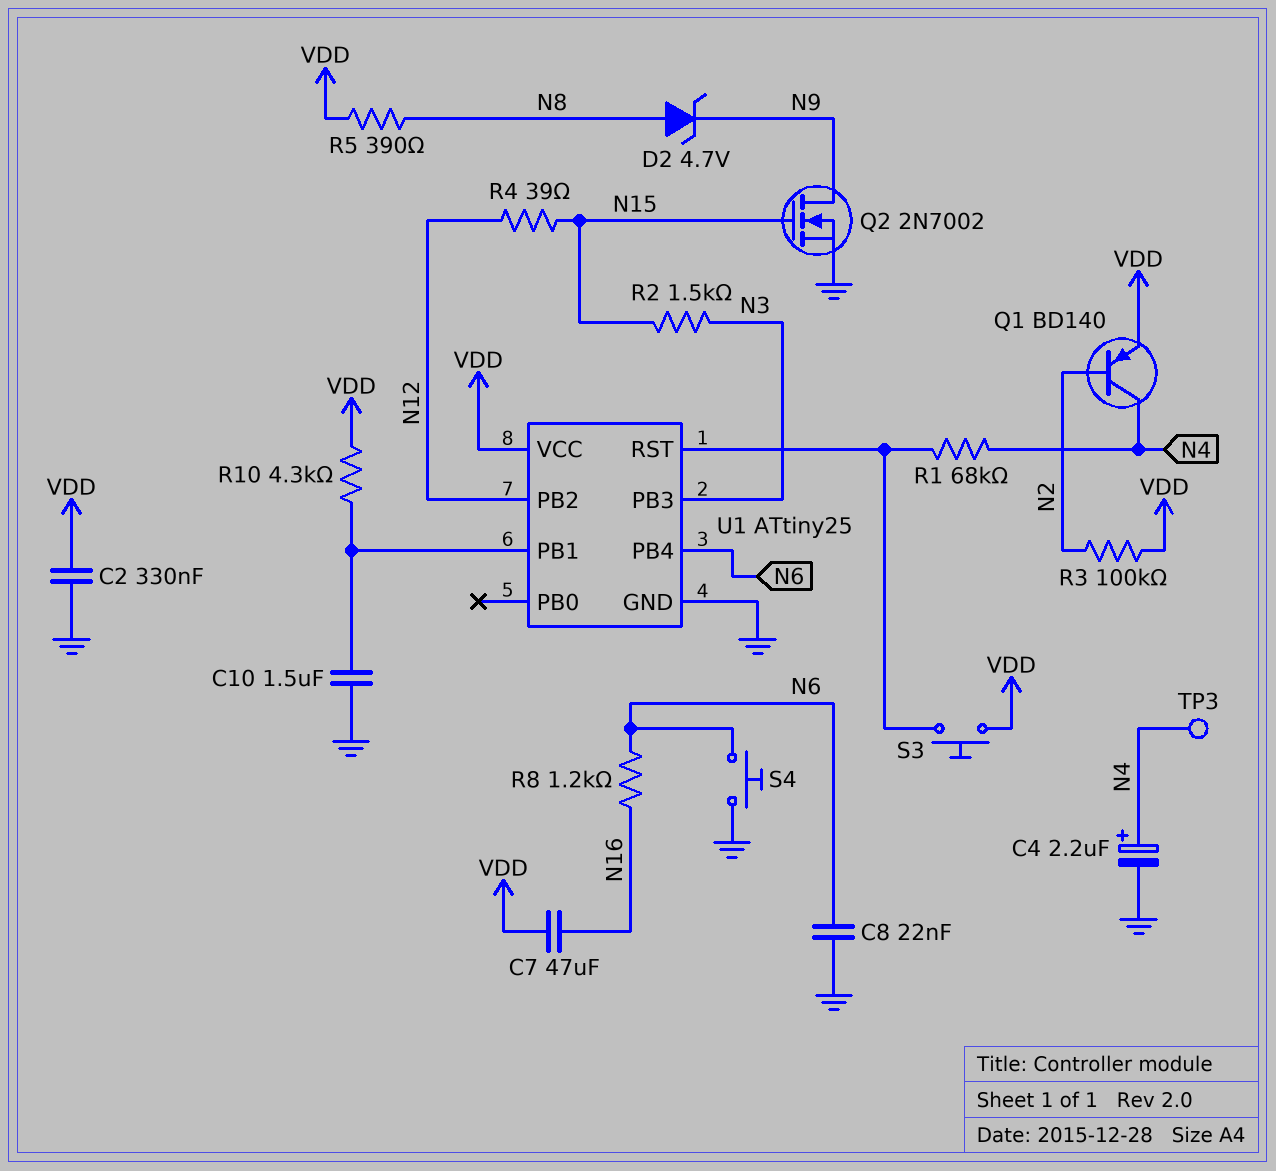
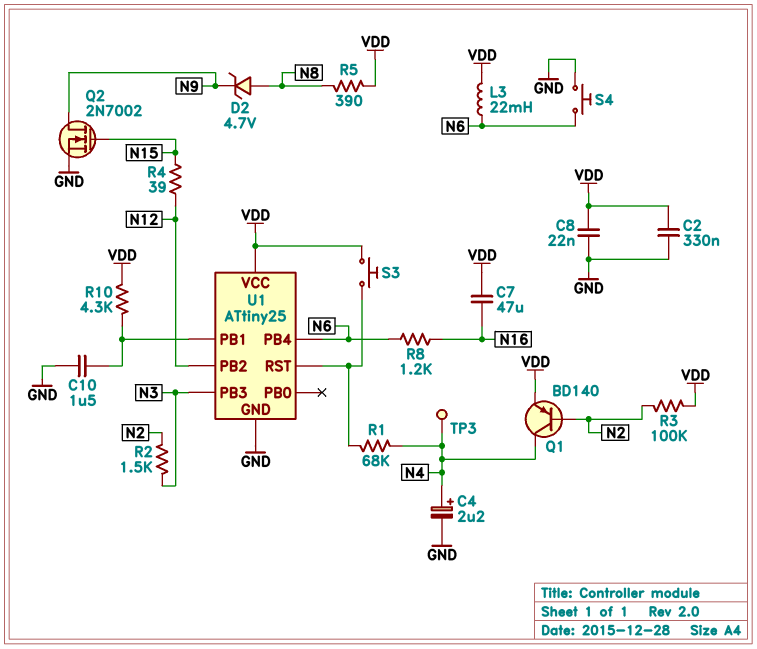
C8: 22nF (GND, N6) -> 22nF (GND, VDD)
L3: none -> 22mH (N6, VDD)
R2: 1.5k (N3, N15) -> 1.5k (N2, N3)

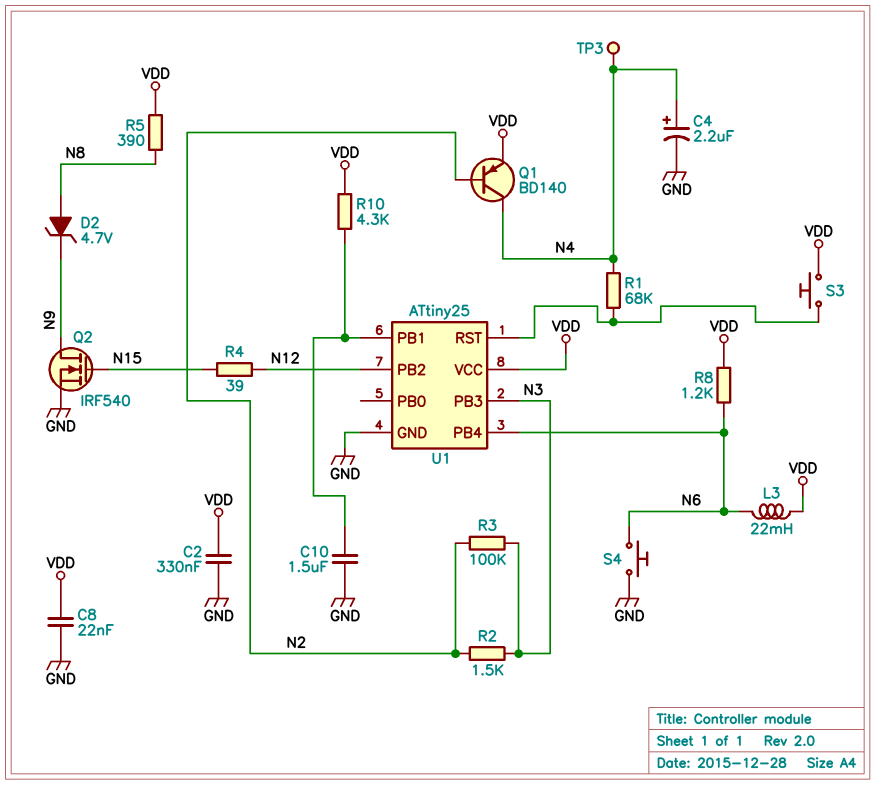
C7: 47uF (N16, VDD) -> none
Q2: NMOS 2N7002 (G N15, D N9, S GND) -> NMOS IRF540 (G N15, D N9, S GND)
R3: 100k (N2, VDD) -> 100k (N2, N3)
R8: 1.2k (N6, N16) -> 1.2k (N6, VDD)

